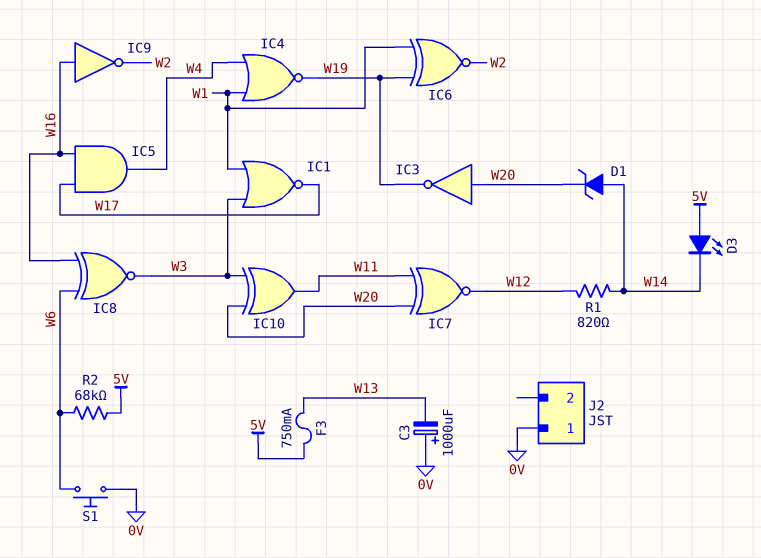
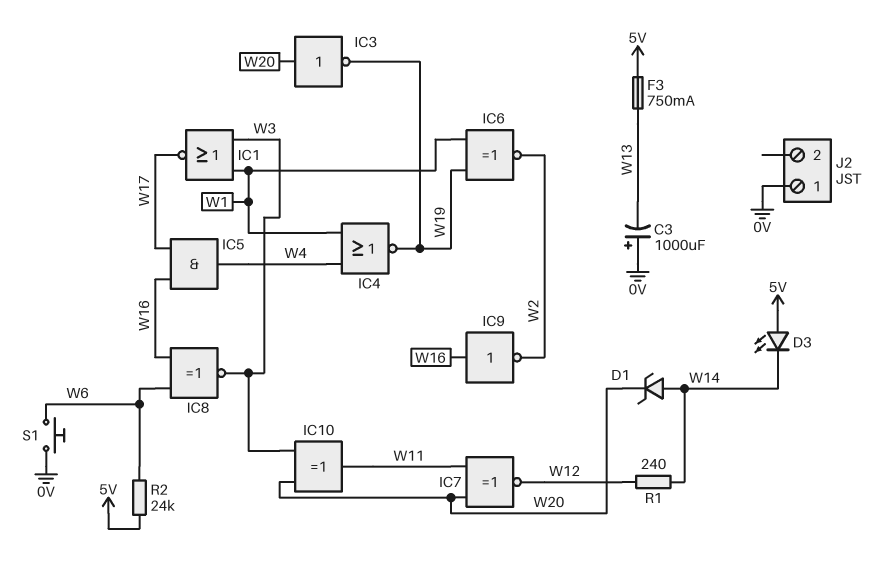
R1: 820 (W12, W14) -> 240 (W12, W14)
R2: 68k (5V, W6) -> 24k (5V, W6)

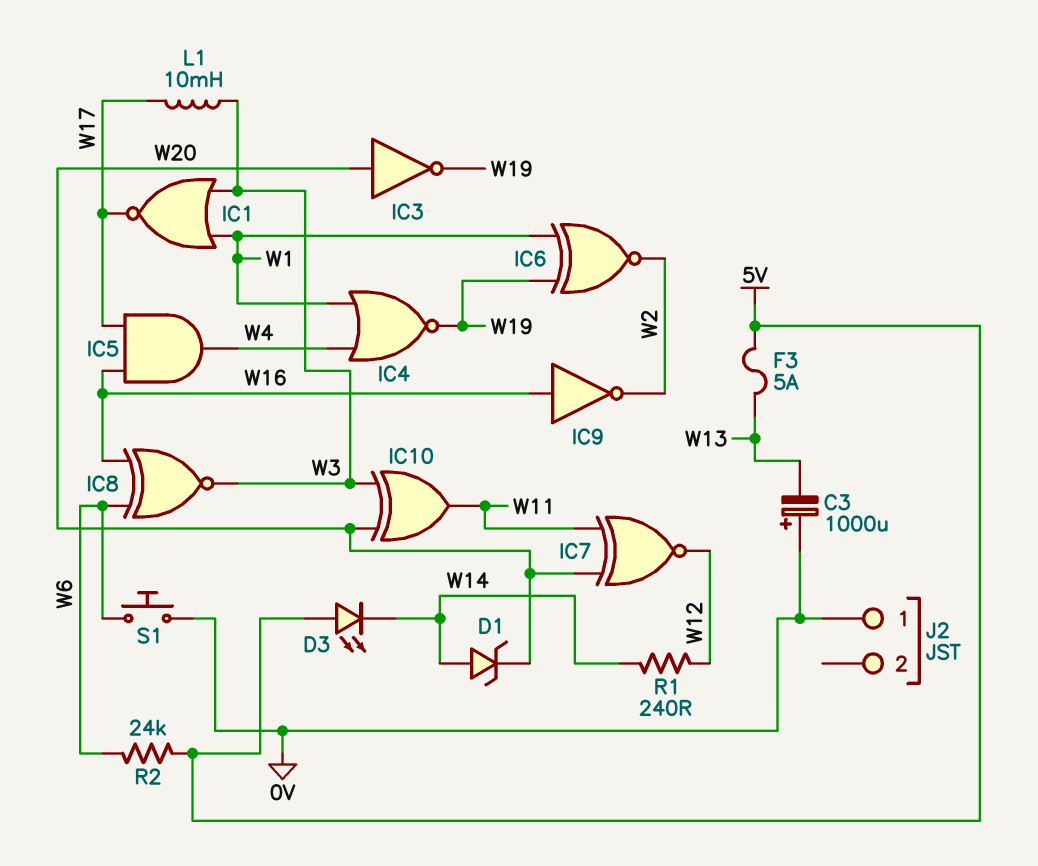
F3: 750mA (5V, W13) -> 5A (5V, W13)
L1: none -> 10mH (W3, W17)

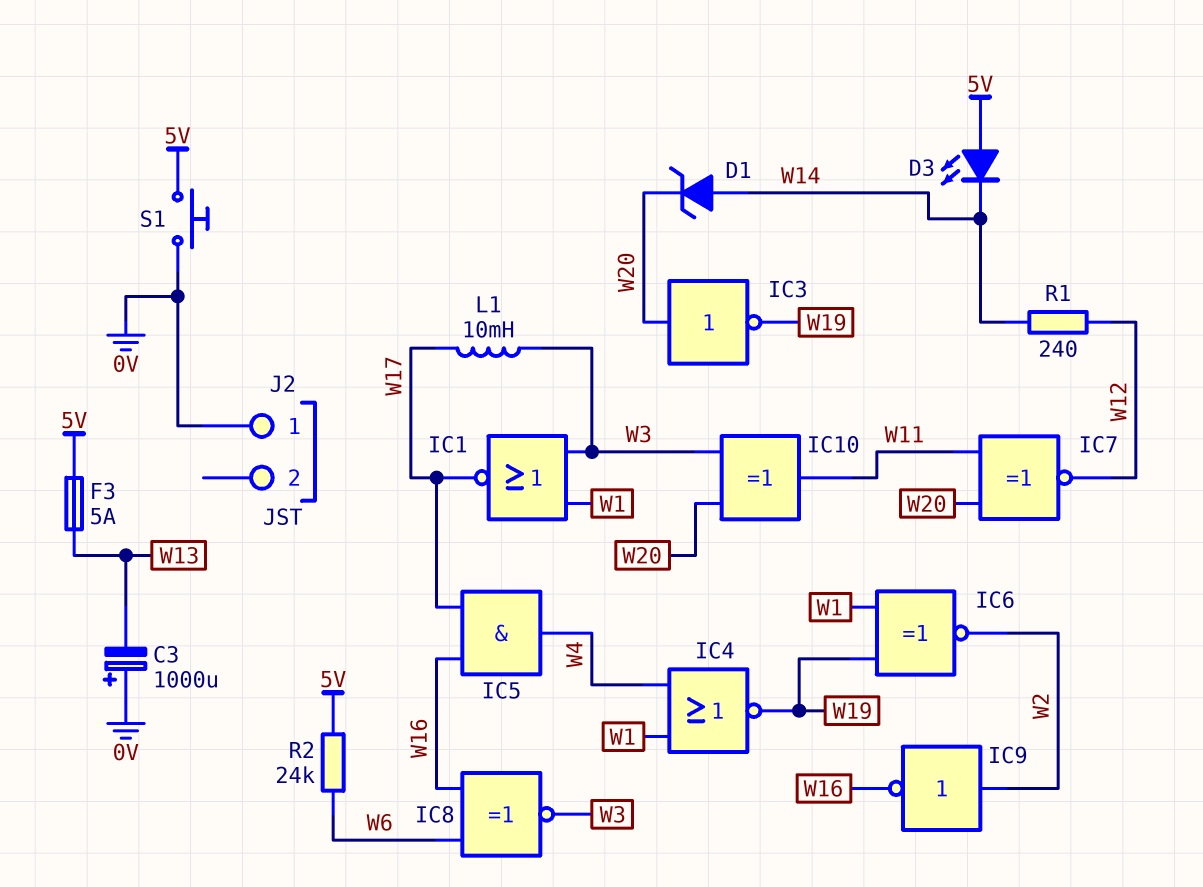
IC9: NOT (in W16, out W2) -> NOT (in W2, out W16)
S1: button (0V, W6) -> button (0V, 5V)

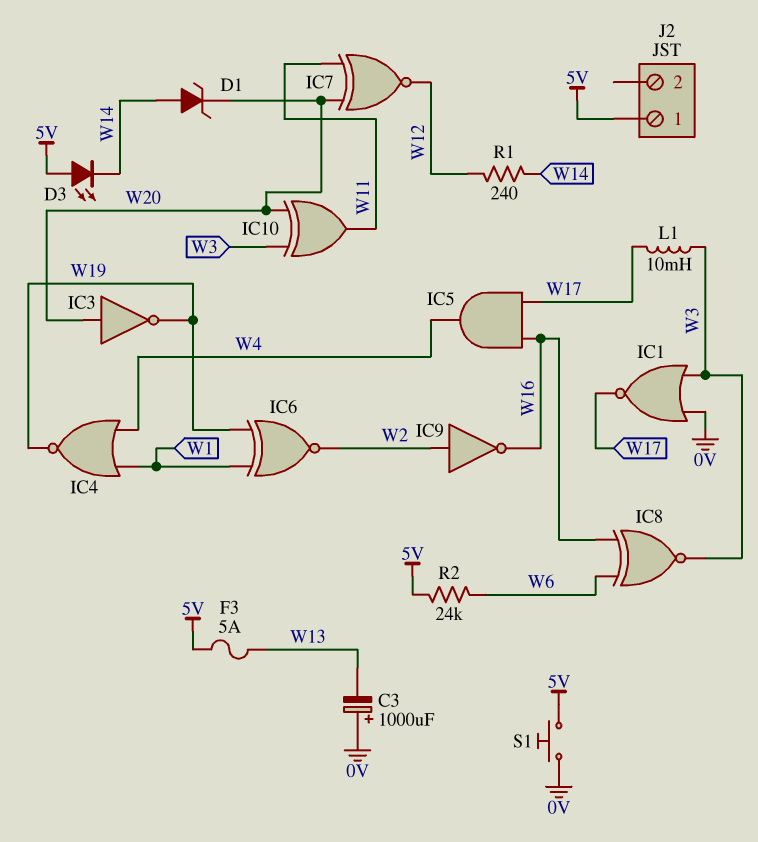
IC1: NOR (in W1, in W3, out W17) -> NOR (in 0V, in W3, out W17)
J2 pin 1: 0V -> 5V

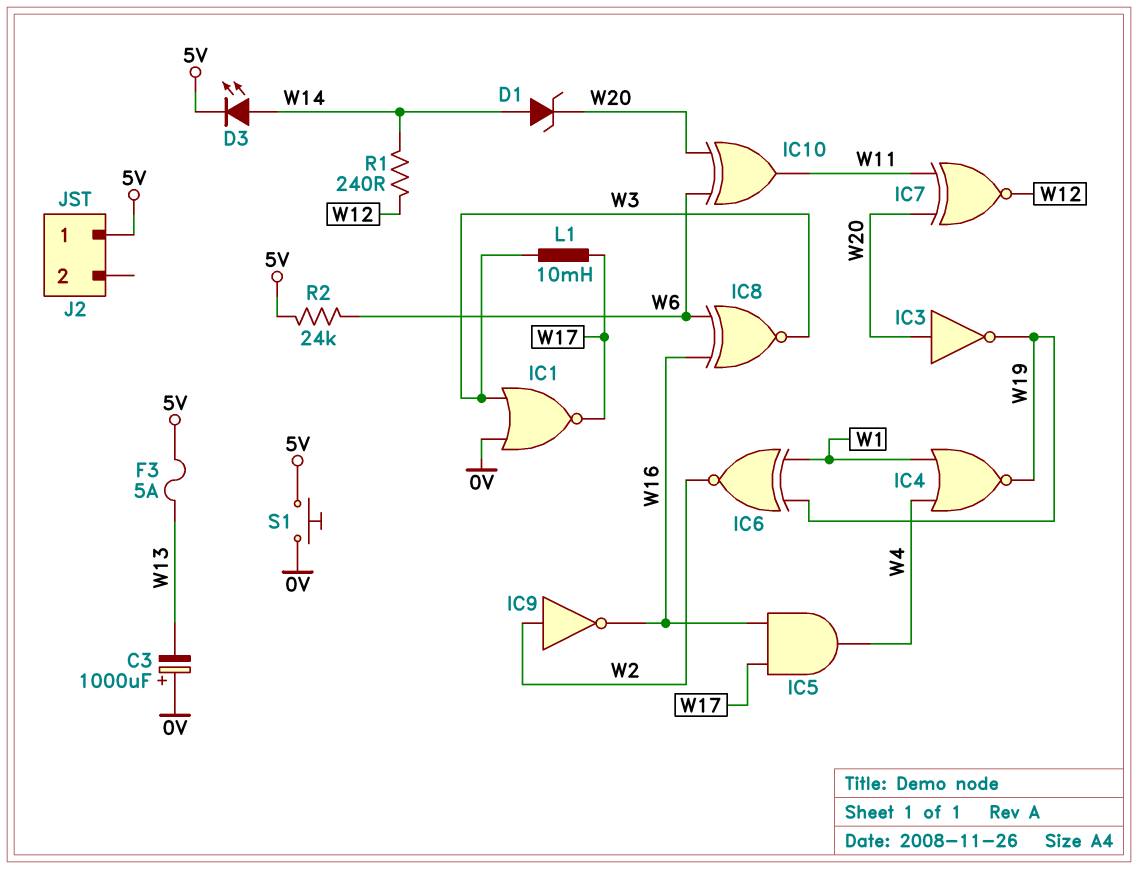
D3: LED (A 5V, K W14) -> LED (A W14, K 5V)
IC10: XOR (in W3, in W20, out W11) -> XOR (in W6, in W20, out W11)

